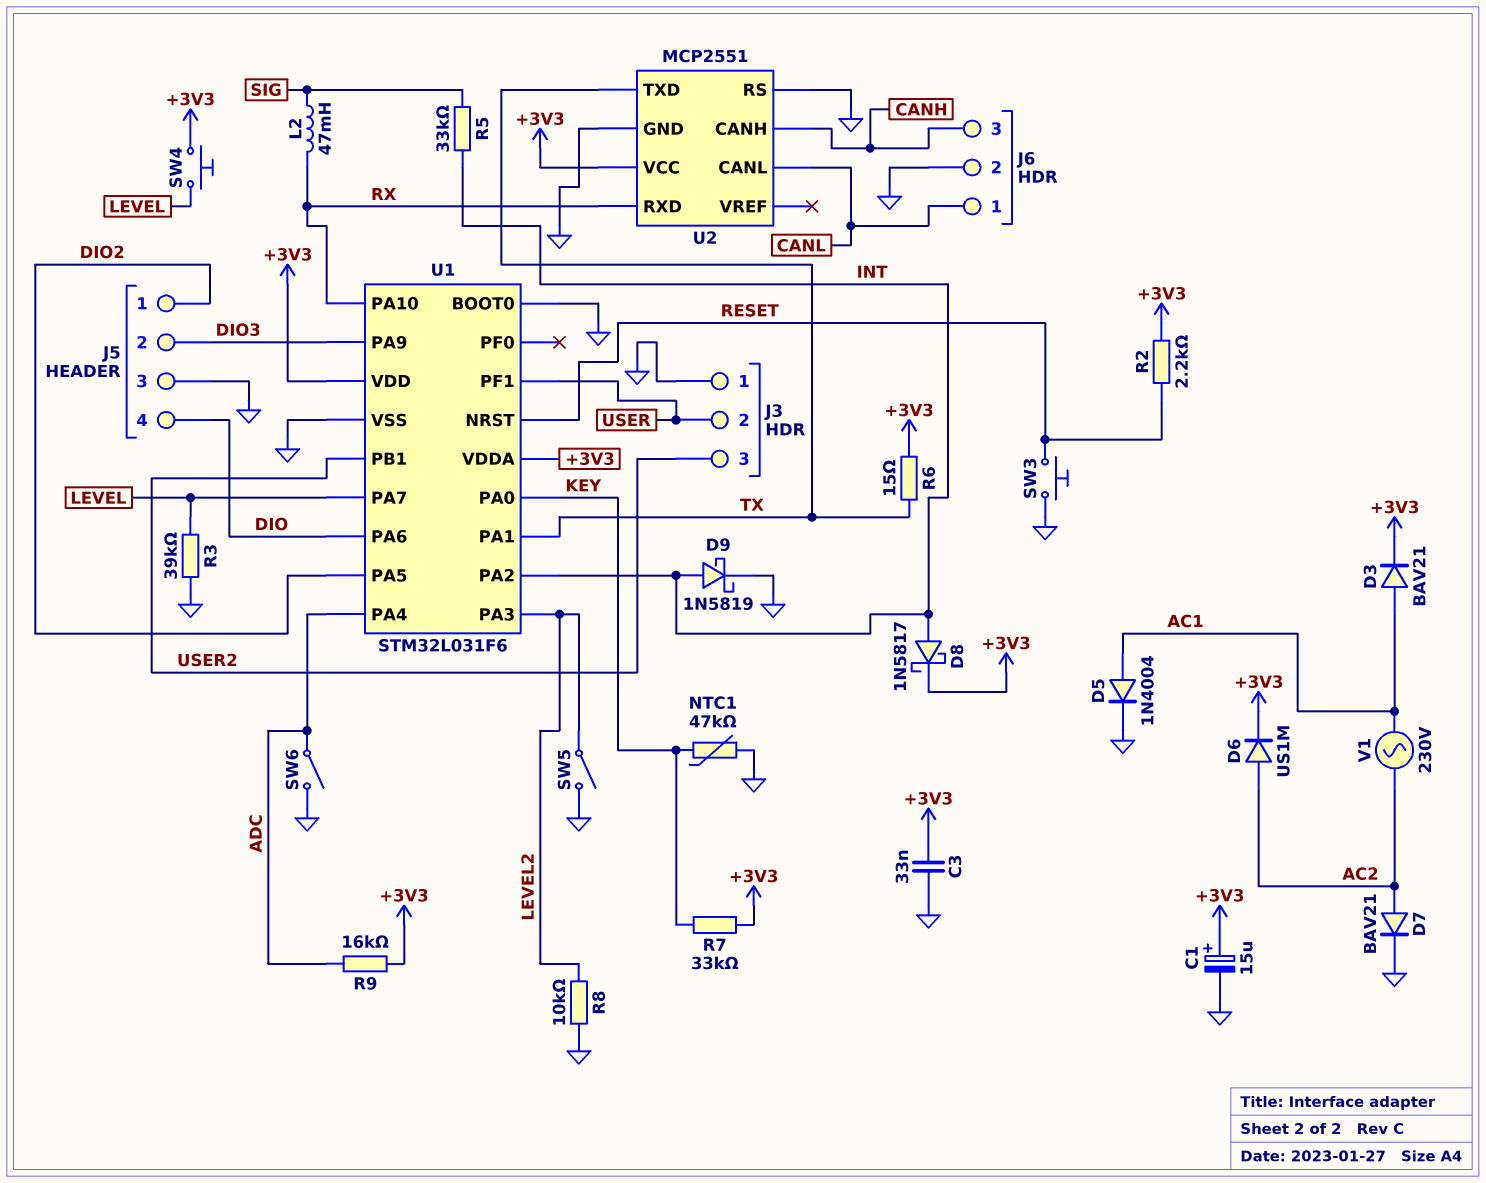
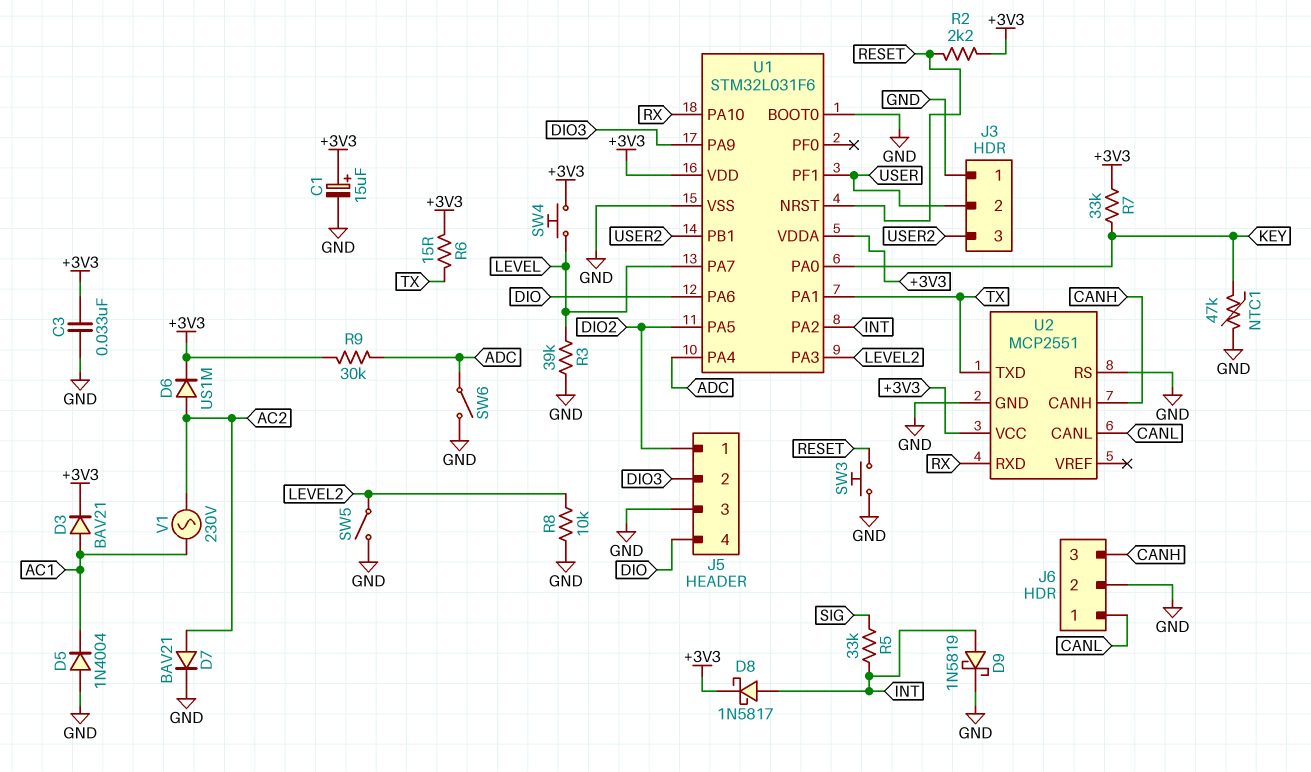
D5: diode 1N4004 (A AC1, K GND) -> diode 1N4004 (A GND, K AC1)
L2: 47mH (RX, SIG) -> none
R9: 16k (+3V3, ADC) -> 30k (+3V3, ADC)

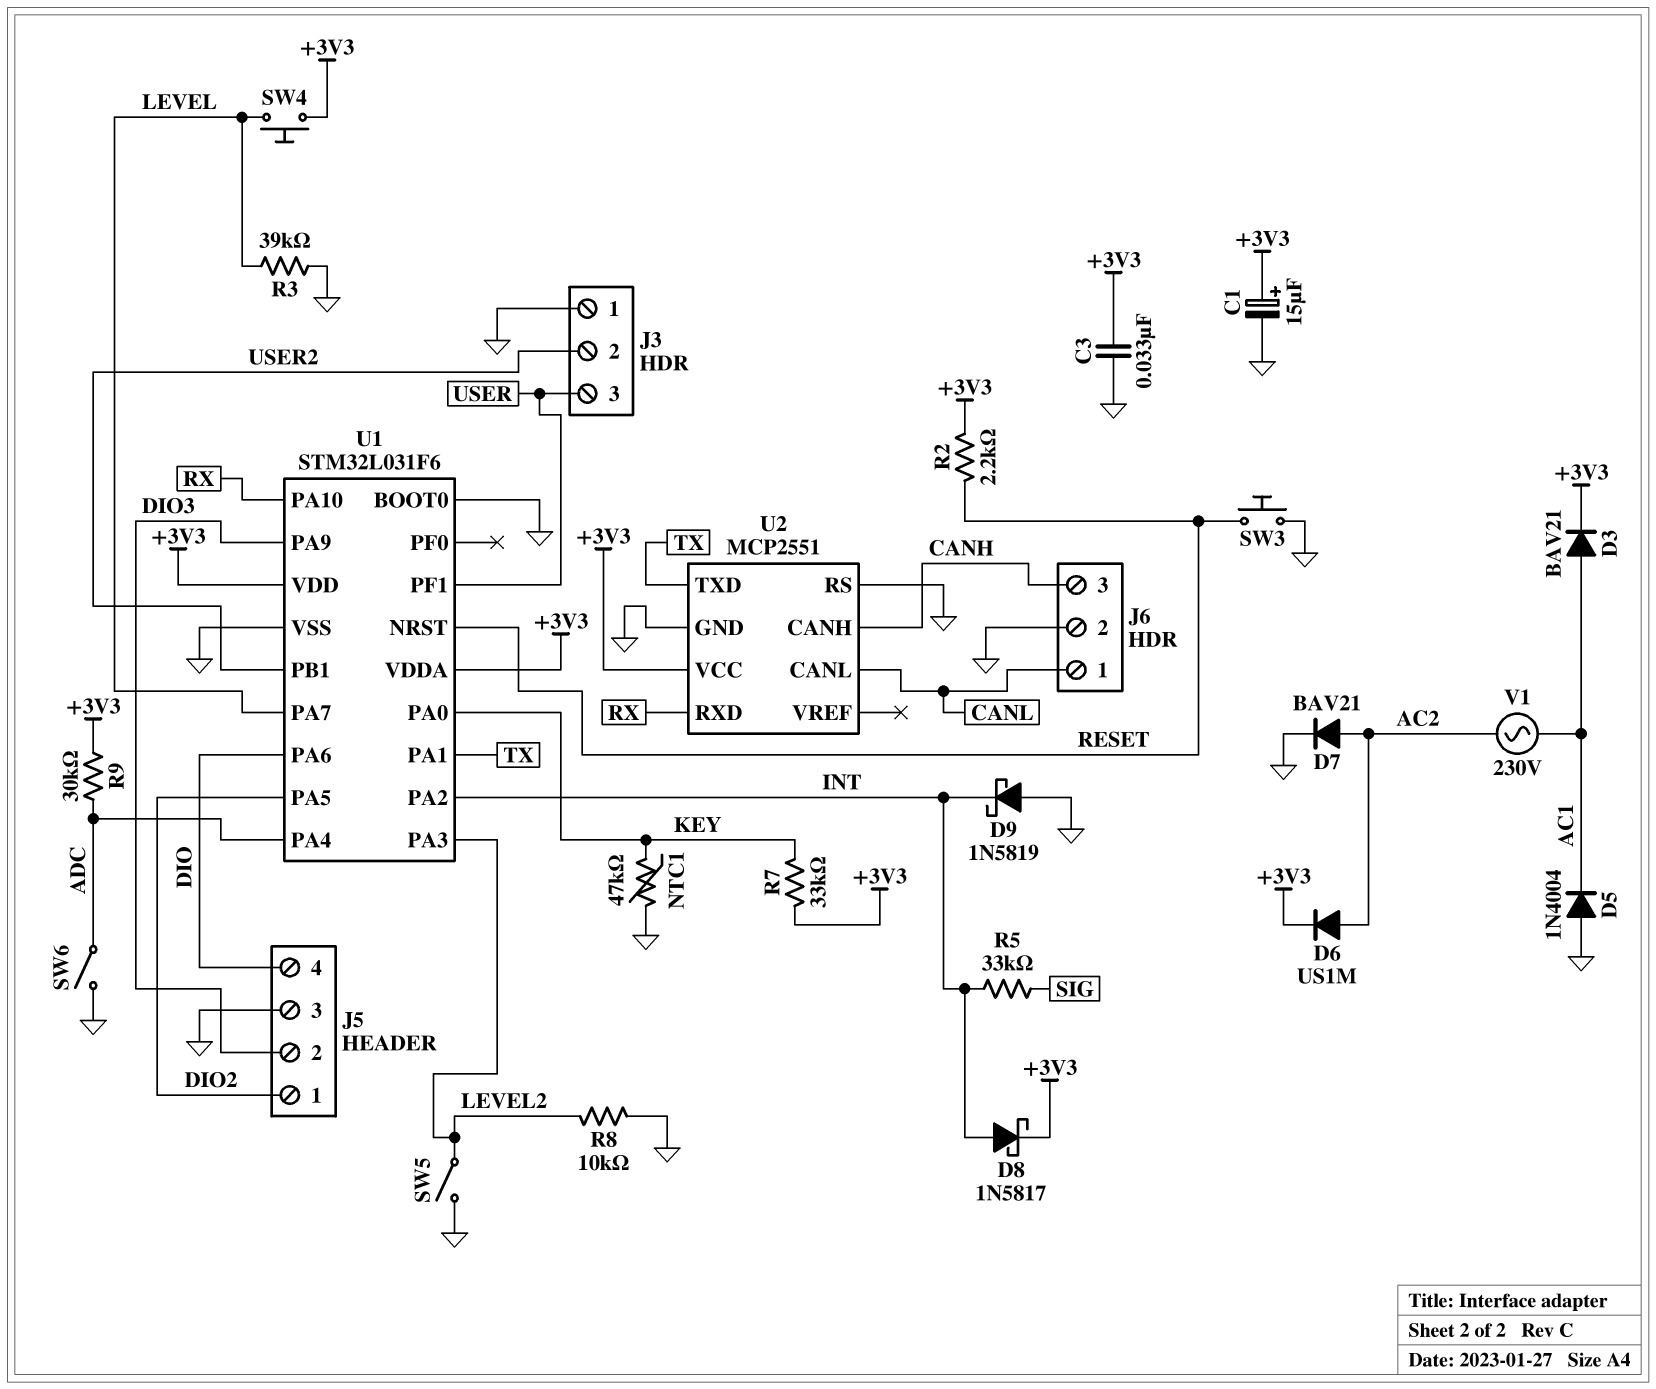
D9: schottky 1N5819 (A INT, K GND) -> schottky 1N5819 (A GND, K INT)
J3 pin 2: USER -> USER2
J3 pin 3: USER2 -> USER
R6: 15 (+3V3, TX) -> none

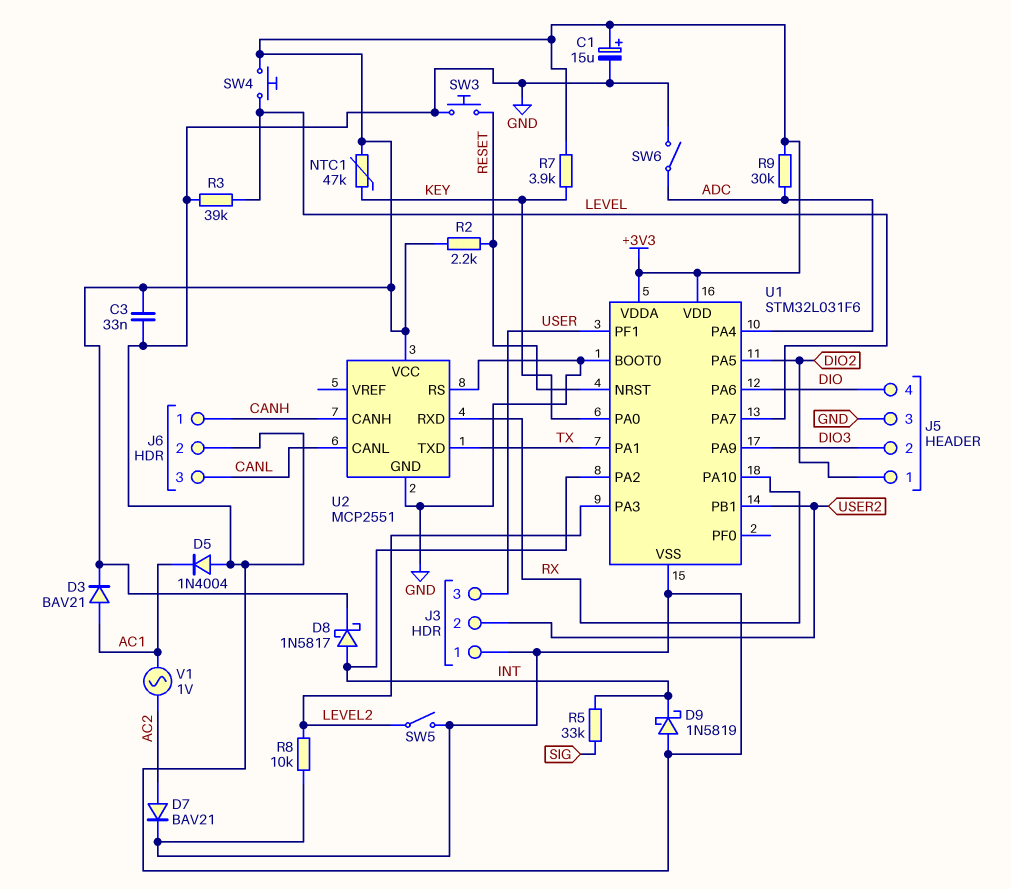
D6: diode US1M (A AC2, K +3V3) -> none
J6 pin 1: CANL -> CANH
J6 pin 3: CANH -> CANL
NTC1: 47k (GND, KEY) -> 47k (+3V3, KEY)
R7: 33k (+3V3, KEY) -> 3.9k (+3V3, KEY)
V1: AC 230V (AC1, AC2) -> AC 1V (AC1, AC2)

